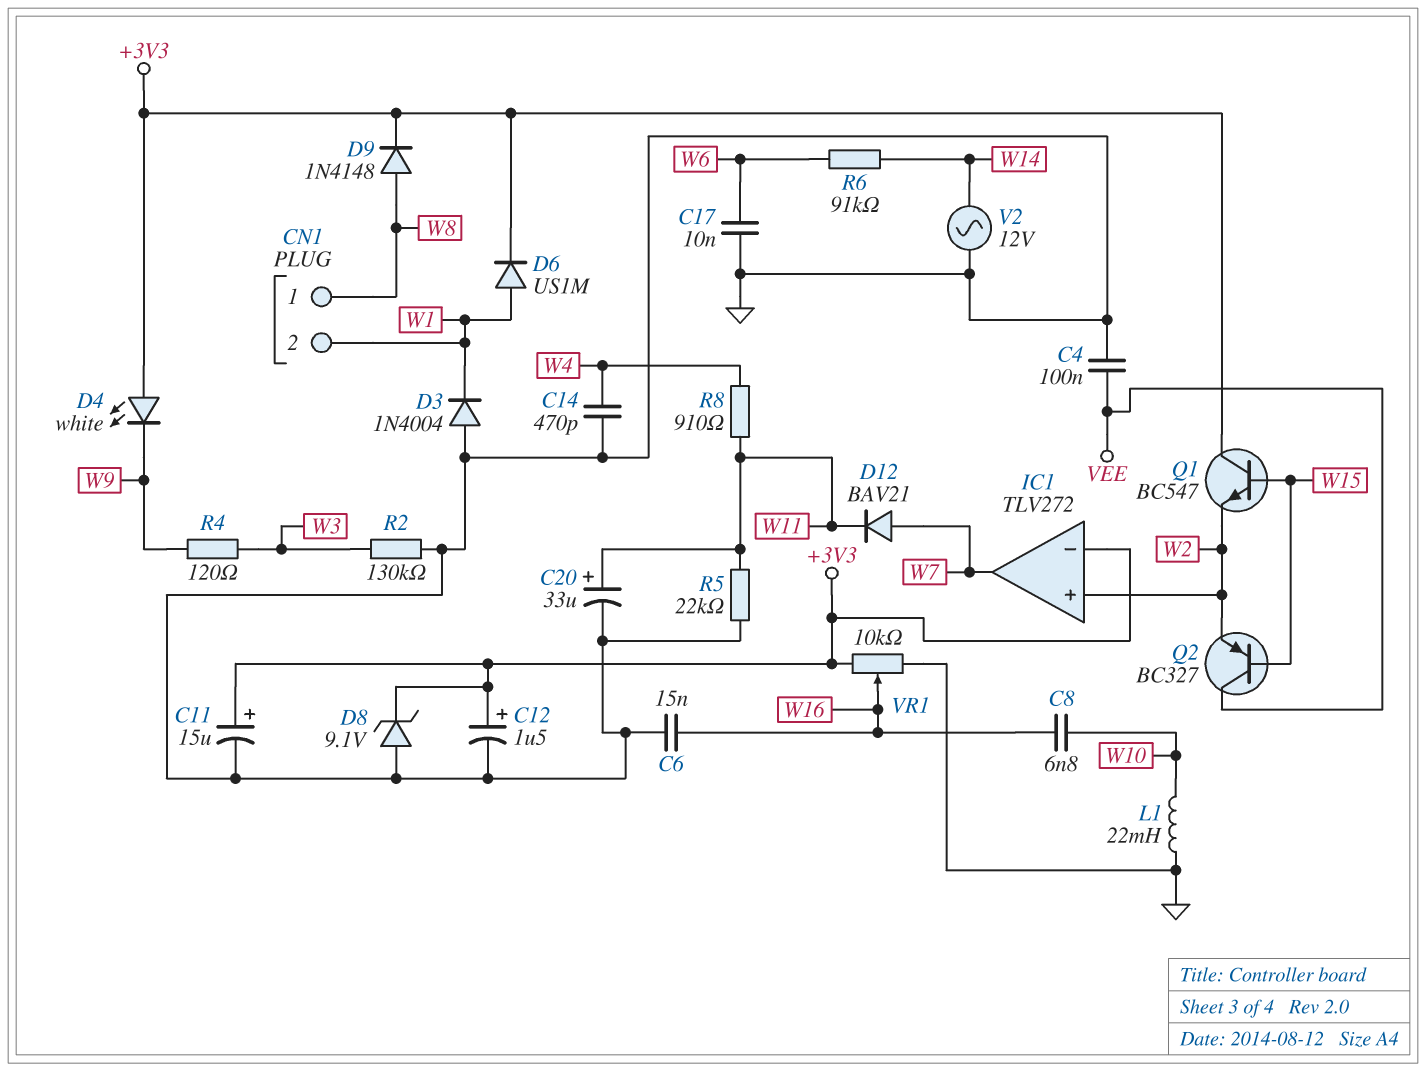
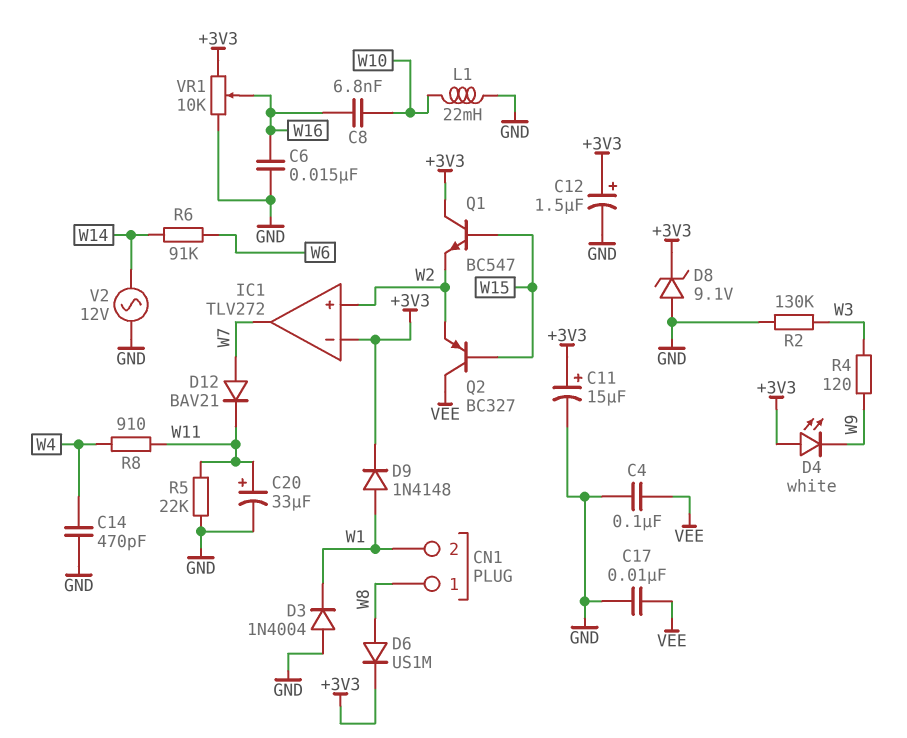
C17: 10nF (GND, W6) -> 10nF (GND, VEE)
D6: diode US1M (A W1, K +3V3) -> diode US1M (A W8, K +3V3)
D9: diode 1N4148 (A W8, K +3V3) -> diode 1N4148 (A W1, K +3V3)

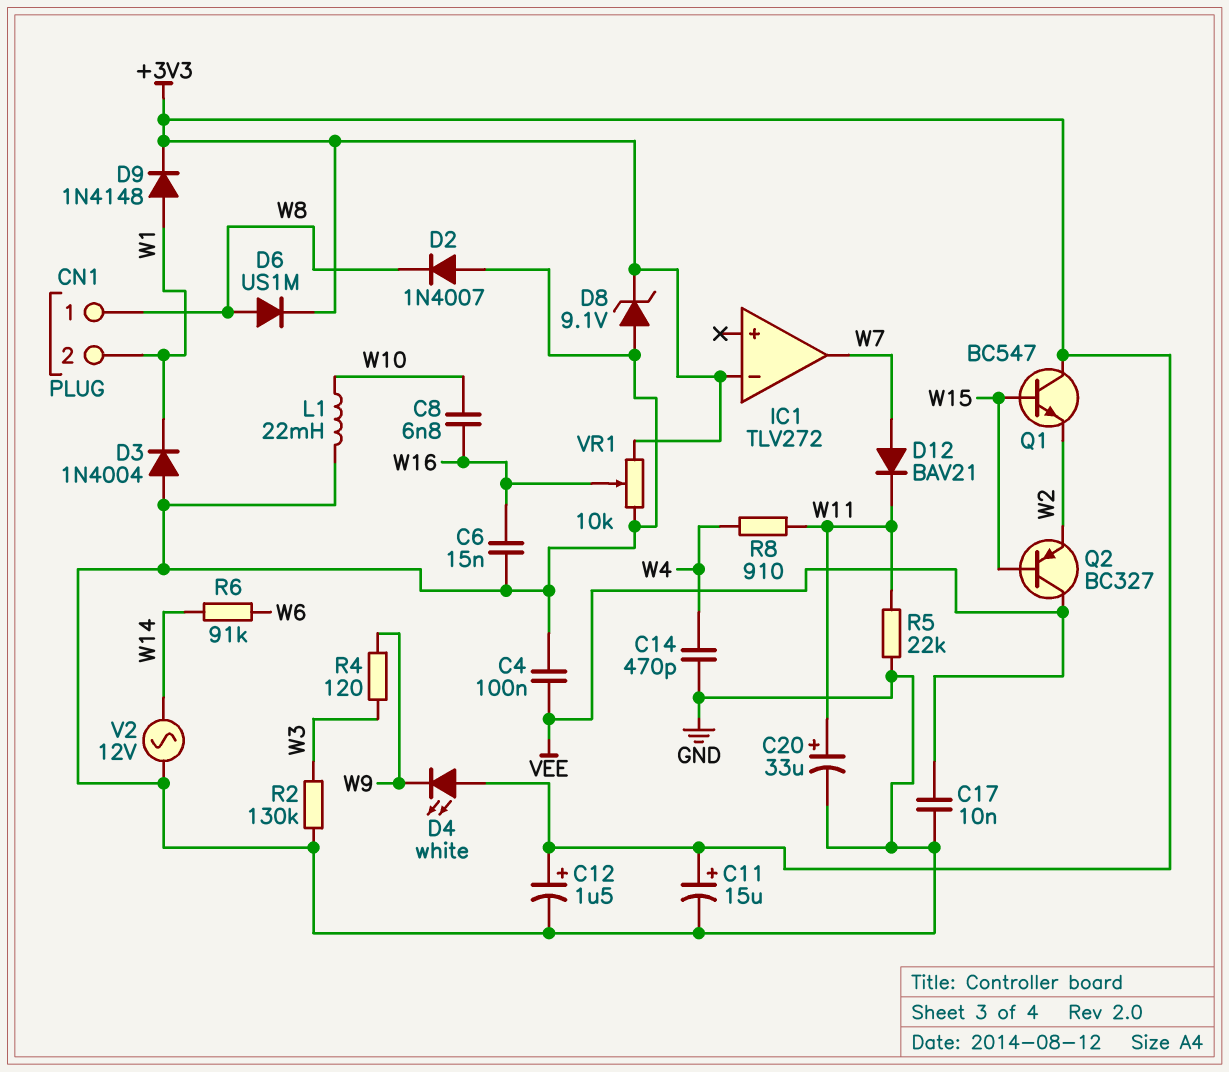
D2: none -> diode 1N4007 (A GND, K W8)
IC1 pin in+: W2 -> none

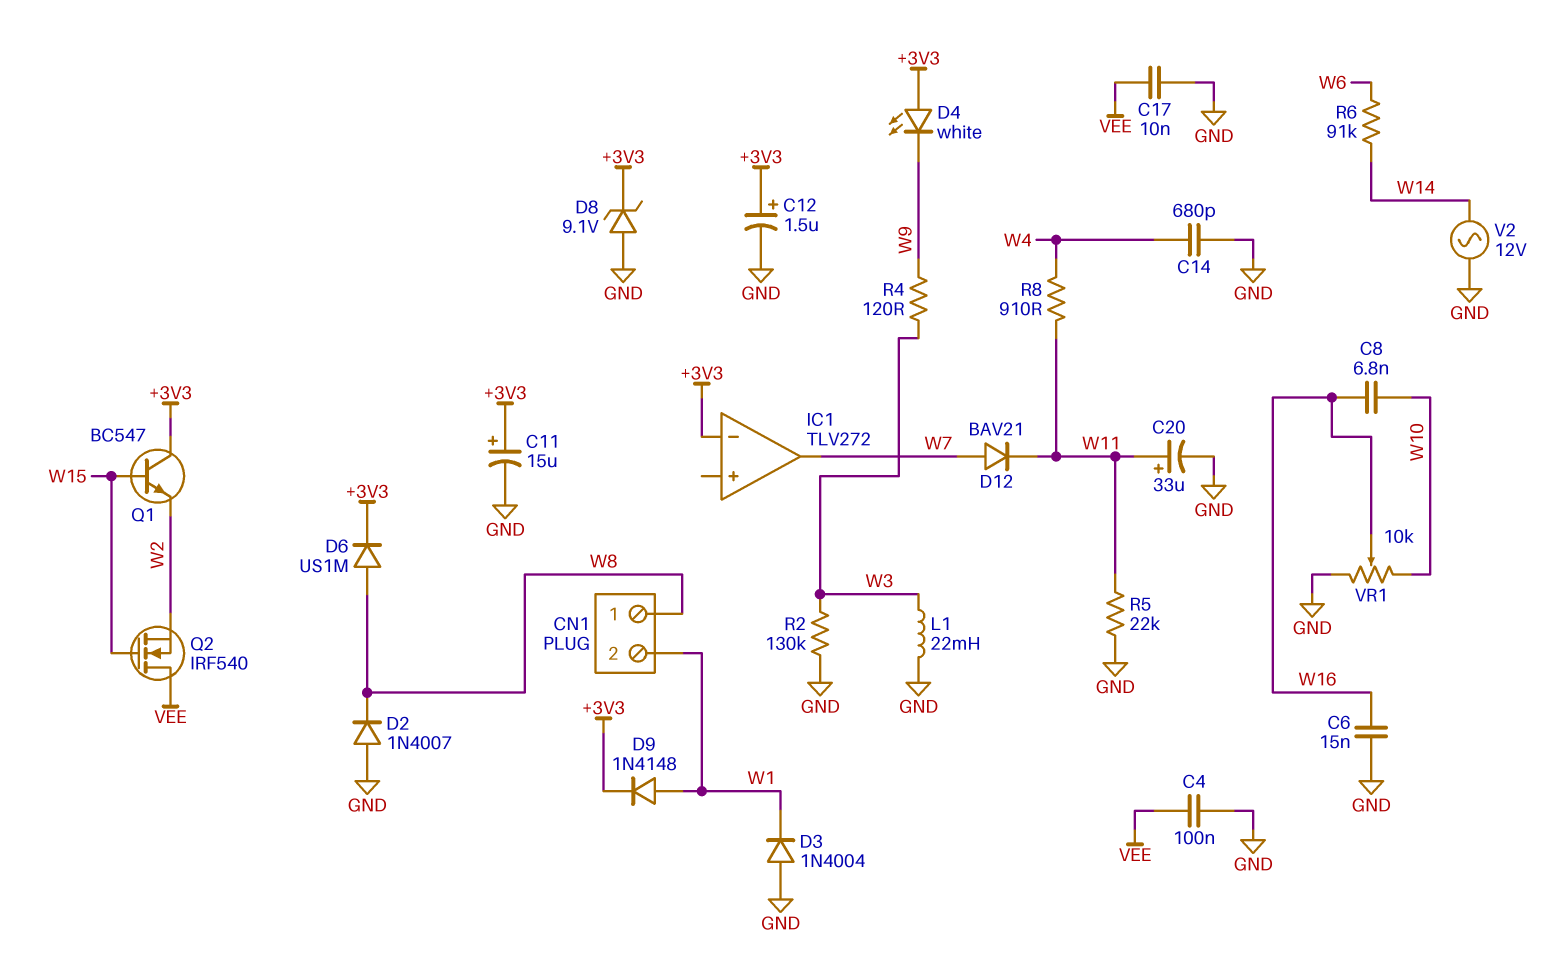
C14: 470pF (GND, W4) -> 680pF (GND, W4)
L1: 22mH (GND, W10) -> 22mH (GND, W3)
Q2: PNP BC327 (B W15, C VEE, E W2) -> NMOS IRF540 (G W15, D VEE, S W2)
VR1: 10k (+3V3, GND, wiper W16) -> 10k (GND, W10, wiper W16)

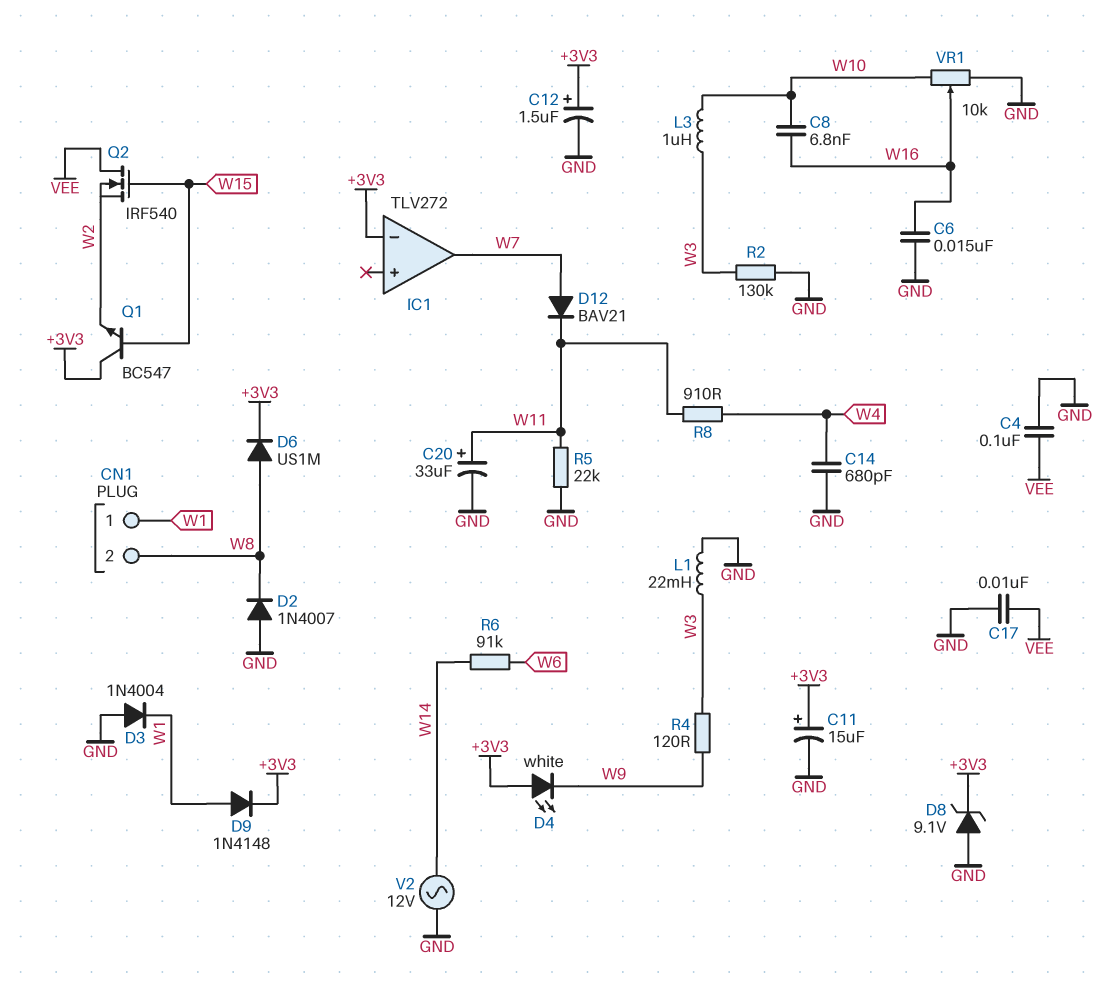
CN1 pin 1: W8 -> W1
CN1 pin 2: W1 -> W8
L3: none -> 1uH (W3, W10)

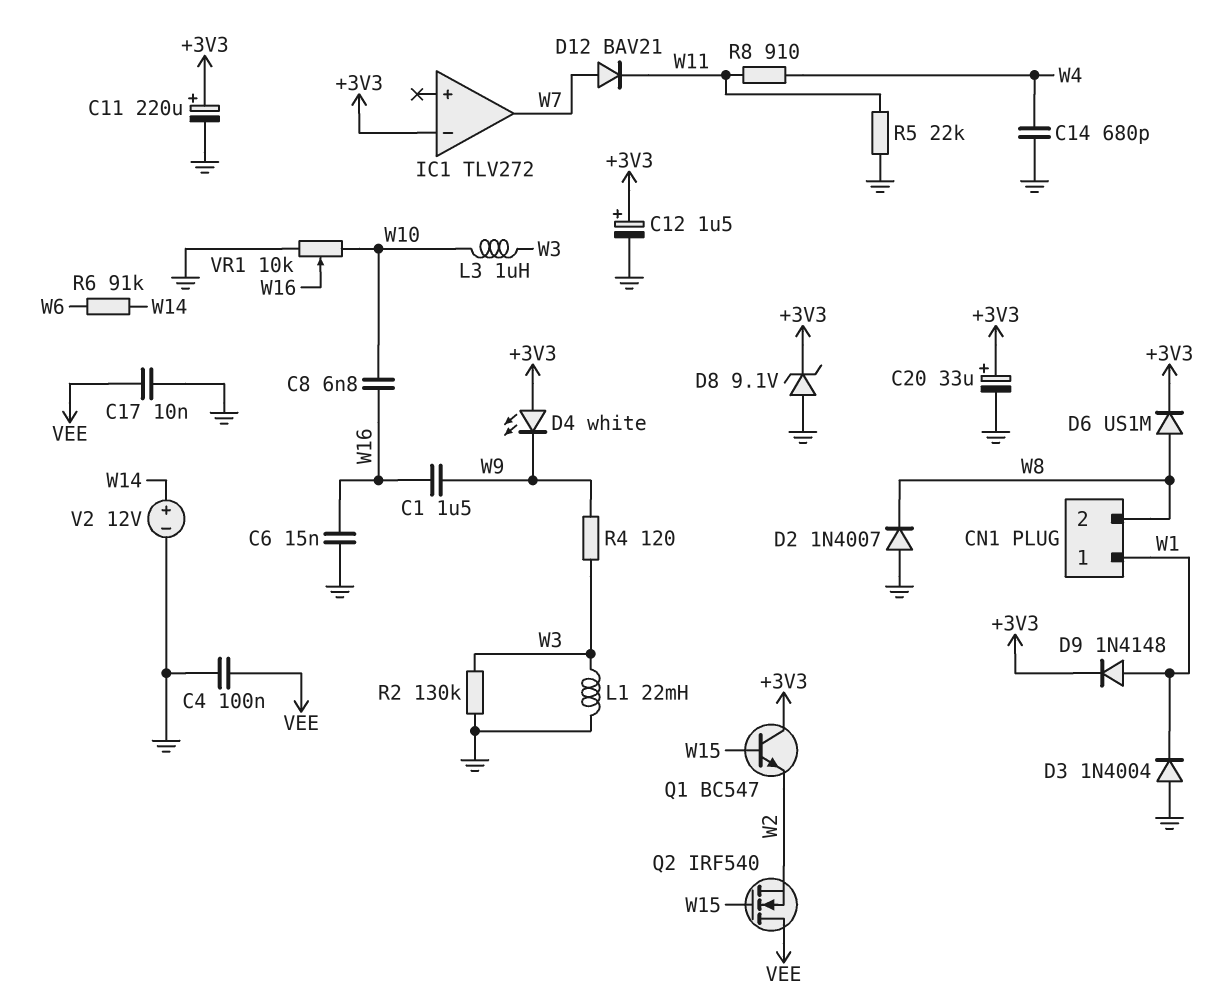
C1: none -> 1.5uF (W9, W16)
C11: 15uF (plus +3V3, minus GND) -> 220uF (plus +3V3, minus GND)
C20: 33uF (plus W11, minus GND) -> 33uF (plus +3V3, minus GND)
V2: AC 12V (GND, W14) -> 12V (plus W14, minus GND)

